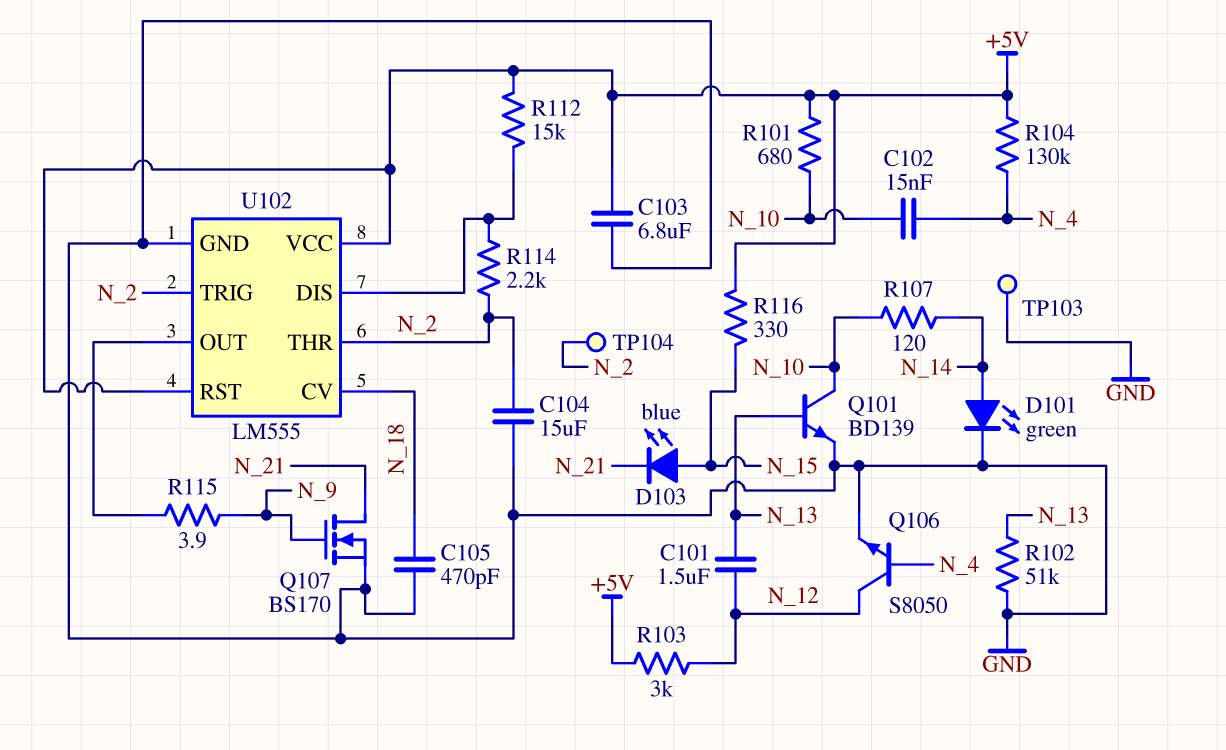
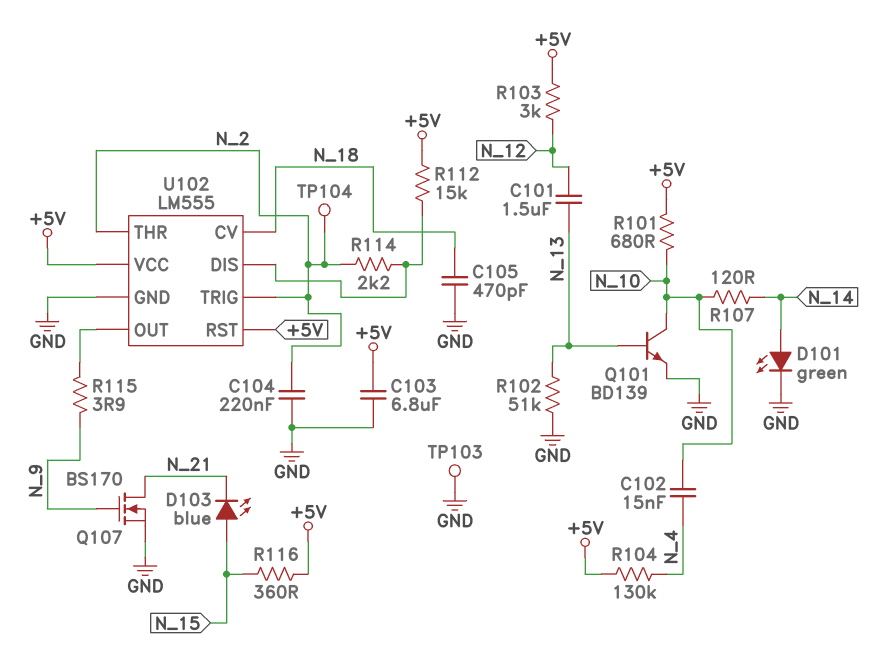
C104: 15uF (GND, N_2) -> 220nF (GND, N_2)
Q106: NPN S8050 (B N_4, C N_12, E GND) -> none
R116: 330 (+5V, N_15) -> 360 (+5V, N_15)

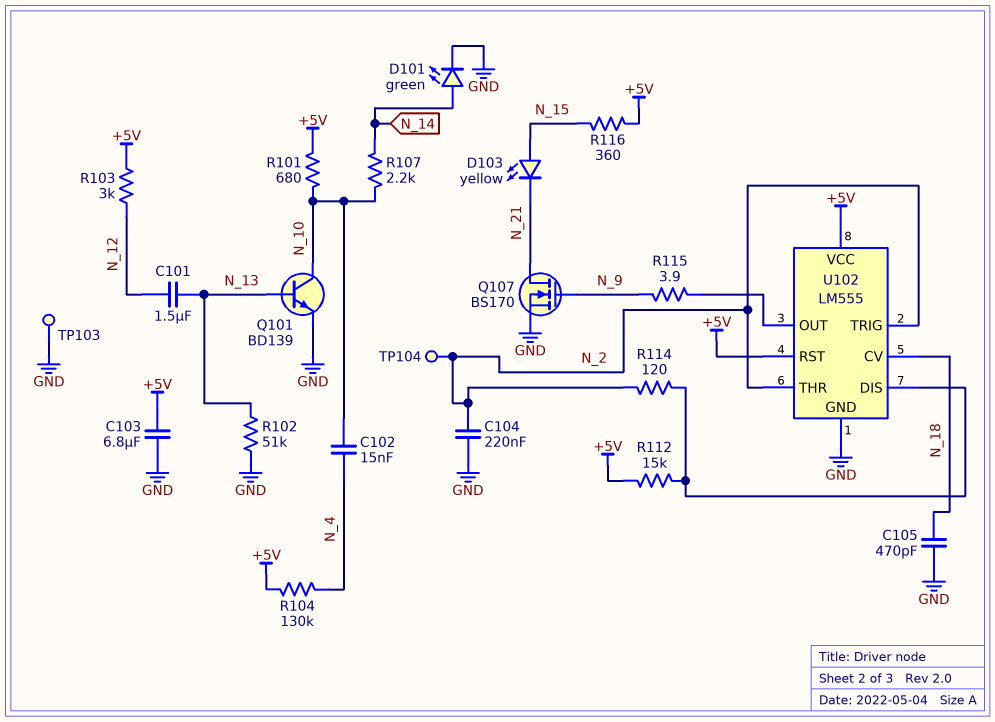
D103: LED blue (A N_15, K N_21) -> LED yellow (A N_15, K N_21)
R107: 120 (N_10, N_14) -> 2.2k (N_10, N_14)
R114: 2.2k (N_2, U102/DIS) -> 120 (N_2, U102/DIS)

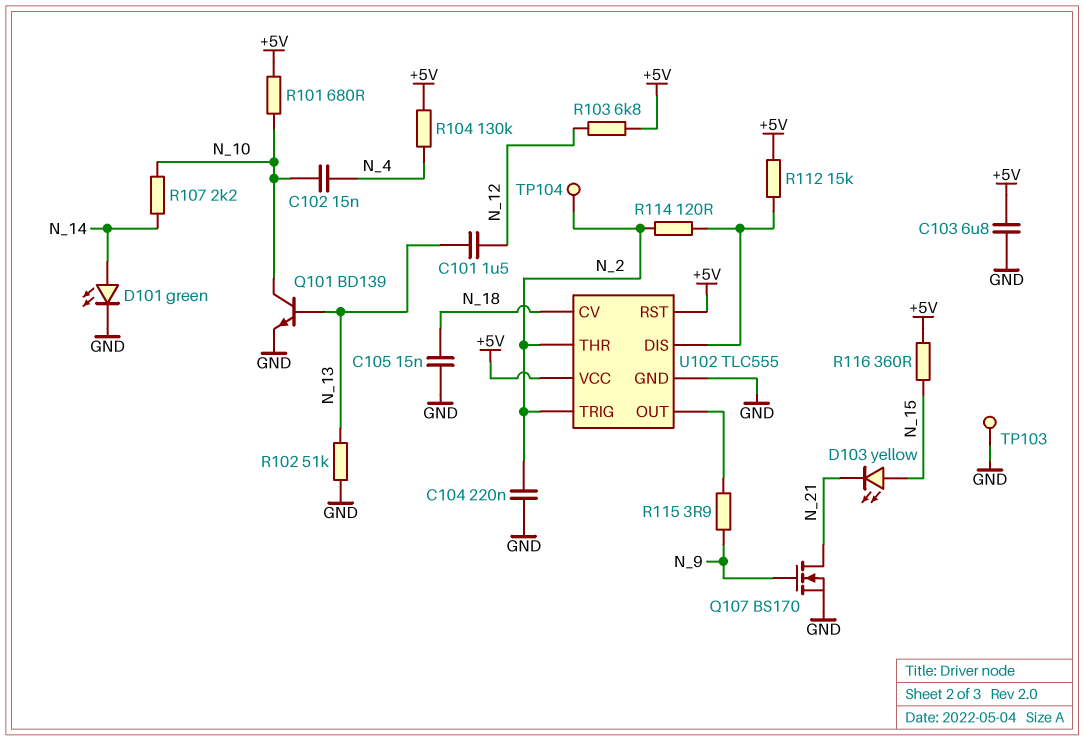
C105: 470pF (GND, N_18) -> 15nF (GND, N_18)
R103: 3k (+5V, N_12) -> 6.8k (+5V, N_12)
U102: LM555 -> TLC555

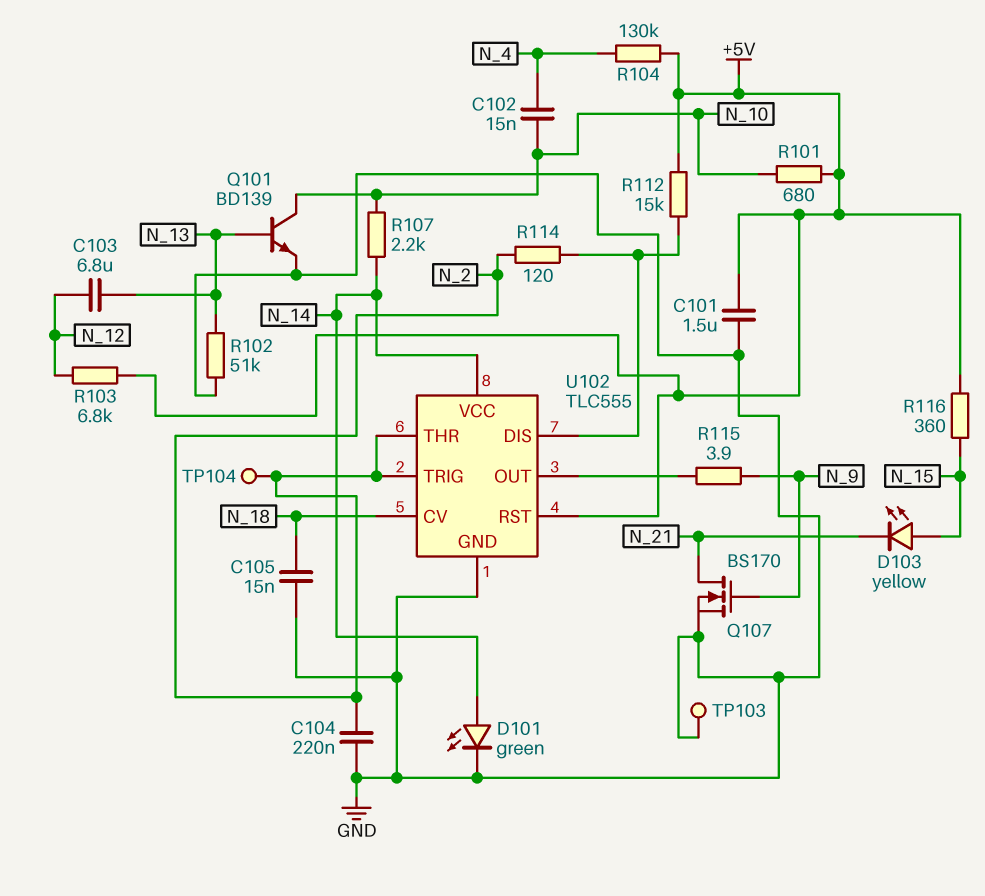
C101: 1.5uF (N_12, N_13) -> 1.5uF (+5V, GND)
C103: 6.8uF (+5V, GND) -> 6.8uF (N_12, N_13)
U102 pin VCC: +5V -> N_14

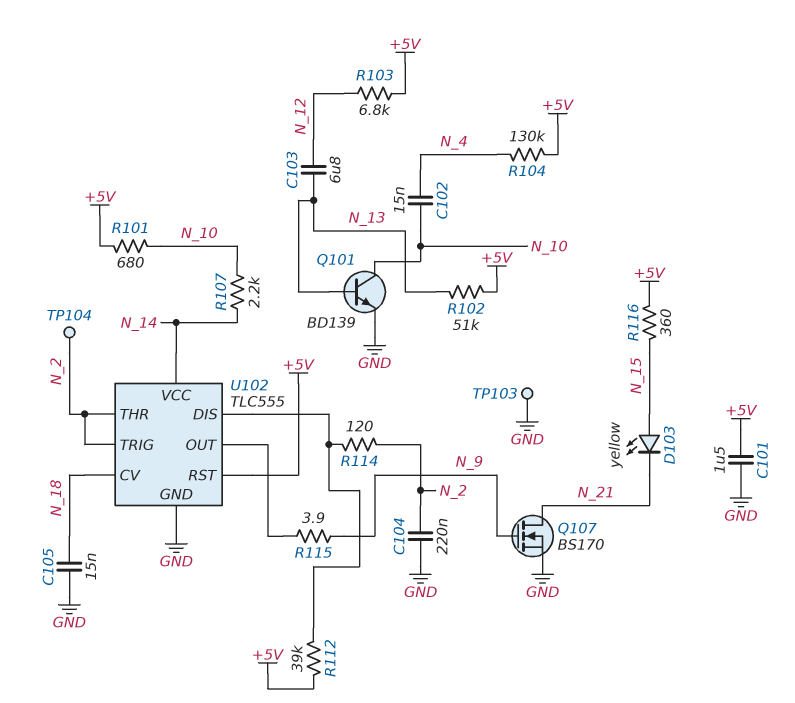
D101: LED green (A N_14, K GND) -> none
R102: 51k (GND, N_13) -> 51k (+5V, N_13)
R112: 15k (+5V, U102/DIS) -> 39k (+5V, U102/DIS)

